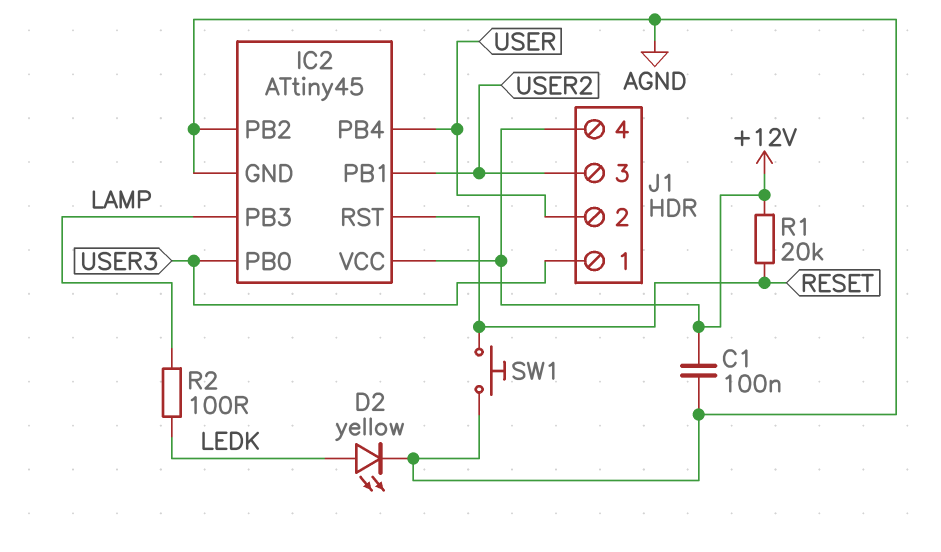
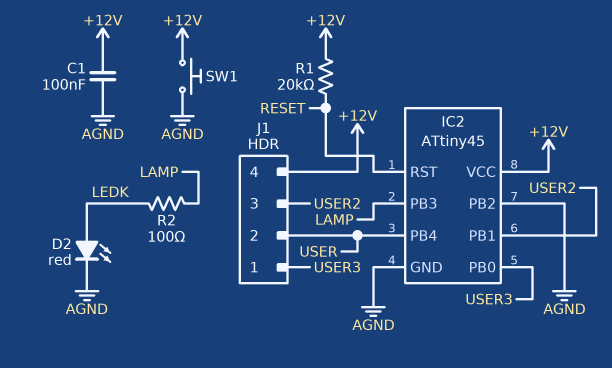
D2: LED yellow (A LEDK, K AGND) -> LED red (A LEDK, K AGND)
SW1: button (AGND, RESET) -> button (+12V, AGND)

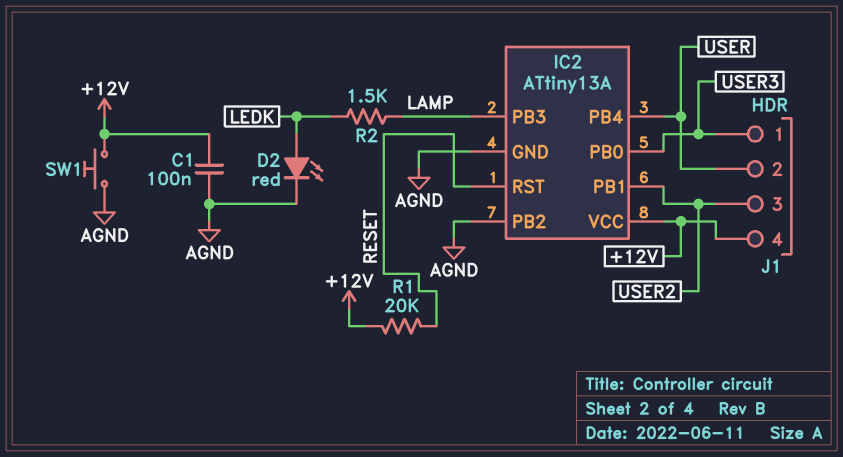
IC2: ATtiny45 -> ATtiny13A
R2: 100 (LAMP, LEDK) -> 1.5k (LAMP, LEDK)

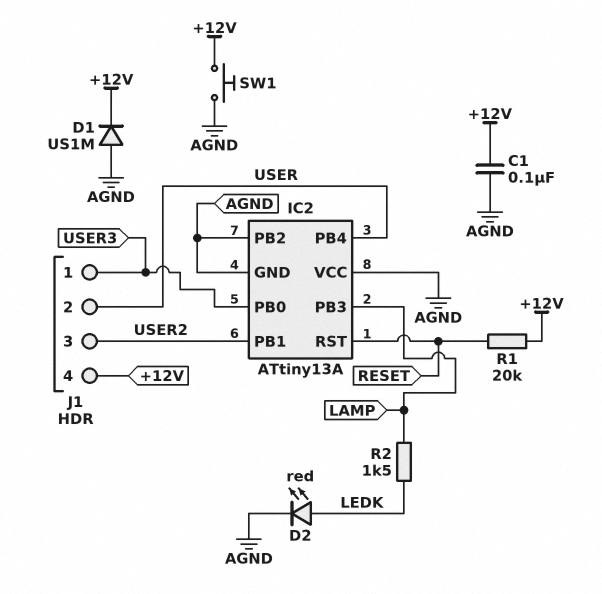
D1: none -> diode US1M (A AGND, K +12V)
IC2 pin VCC: +12V -> AGND

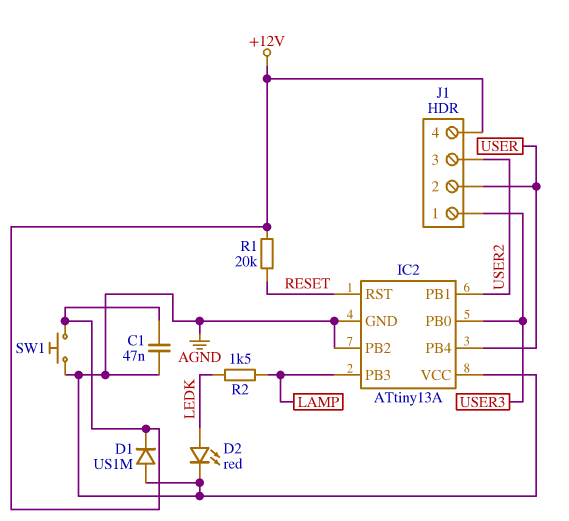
C1: 100nF (+12V, AGND) -> 47nF (+12V, AGND)

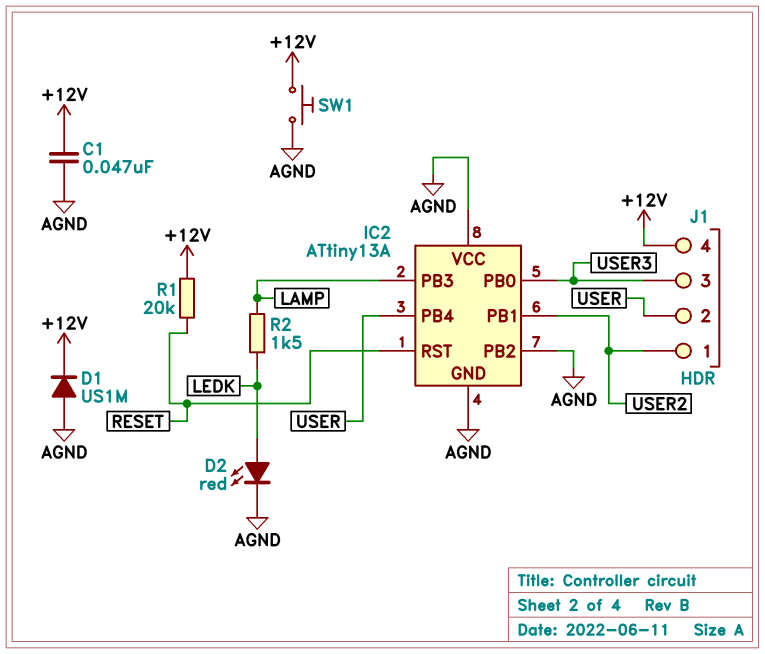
J1 pin 1: USER3 -> USER2
J1 pin 3: USER2 -> USER3

